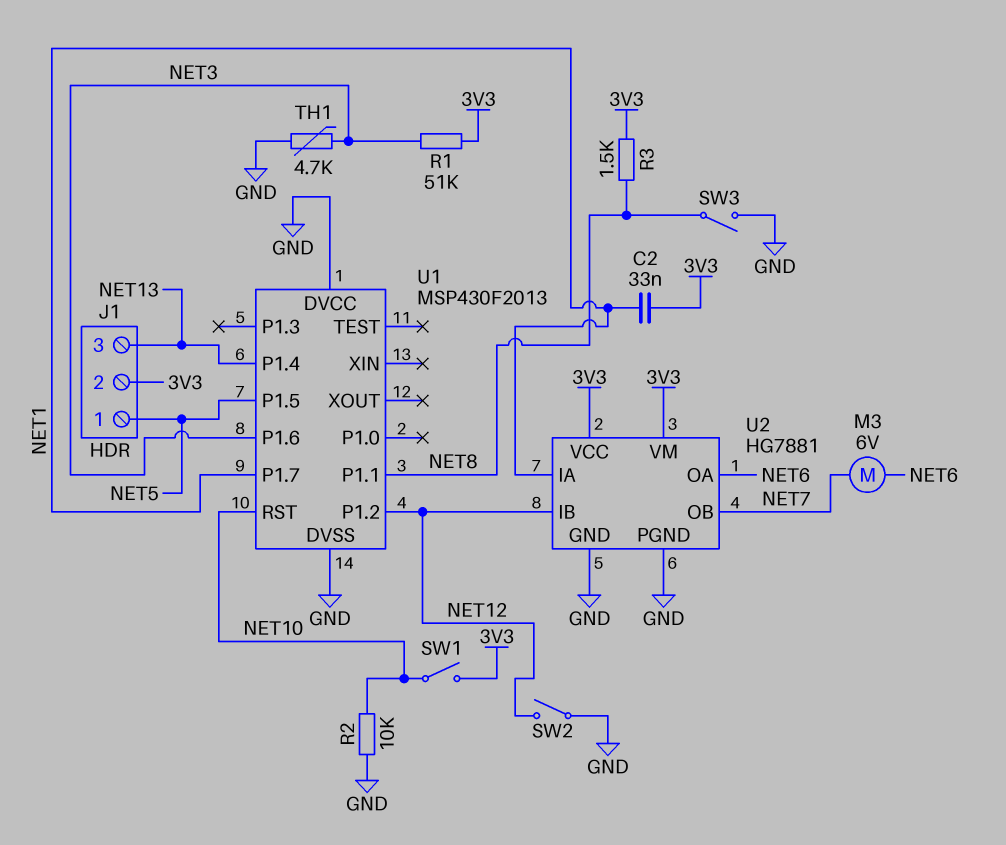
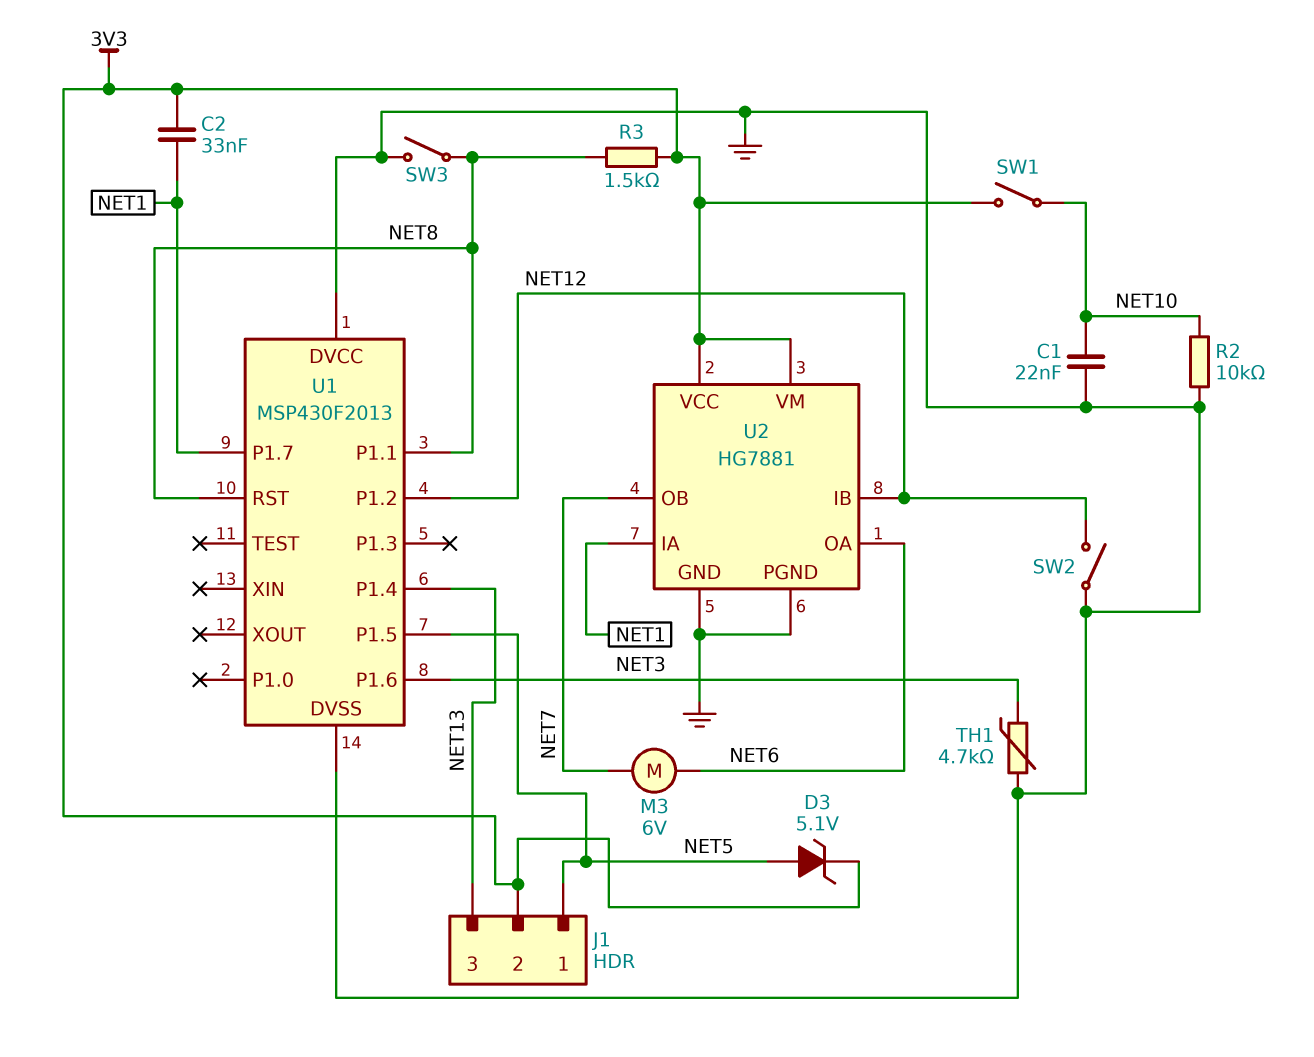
C1: none -> 22nF (GND, NET10)
D3: none -> zener 5.1V (A NET5, K 3V3)
R1: 51k (3V3, NET3) -> none
U1 pin RST: NET10 -> NET8

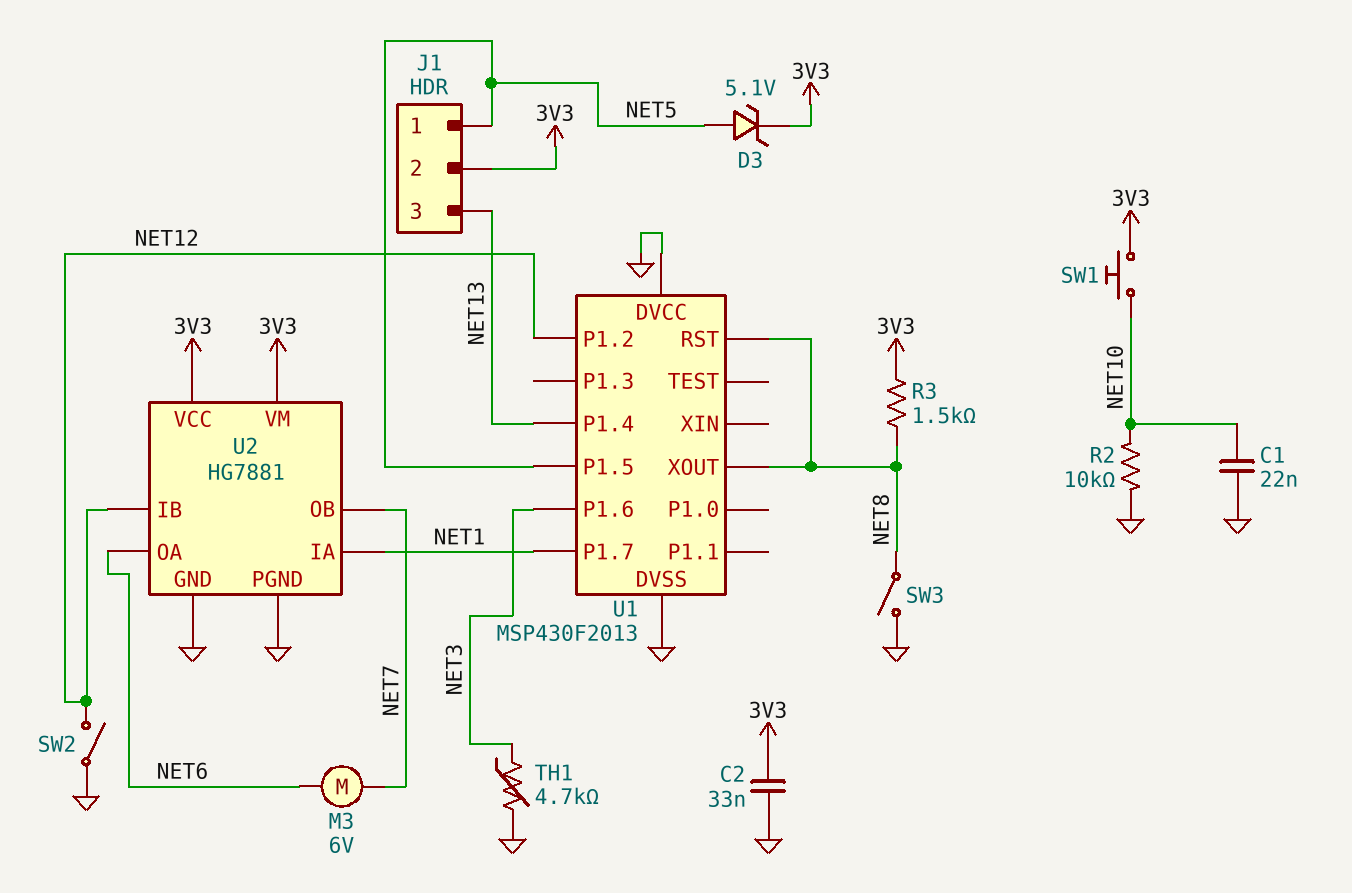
C2: 33nF (3V3, NET1) -> 33nF (3V3, GND)
SW1: switch (3V3, NET10) -> button (3V3, NET10)
U1 pin P1.1: NET8 -> none
U1 pin XOUT: none -> NET8

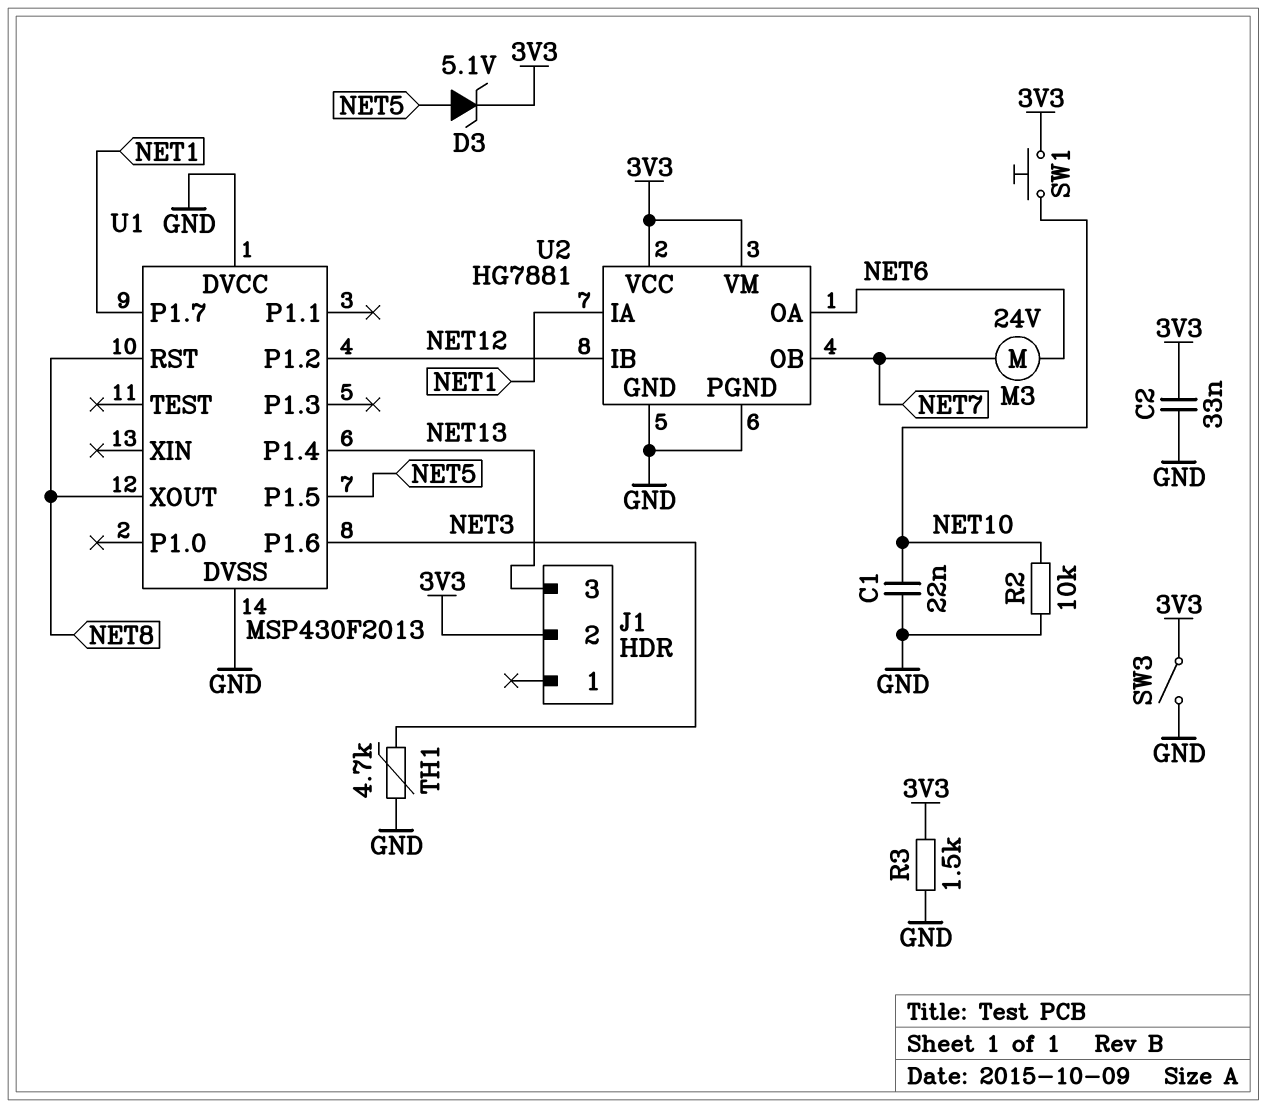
J1 pin 1: NET5 -> none
M3: motor 6V (NET6, NET7) -> motor 24V (NET6, NET7)
R3: 1.5k (3V3, NET8) -> 1.5k (3V3, GND)
SW2: switch (GND, NET12) -> none
SW3: switch (GND, NET8) -> switch (3V3, GND)

